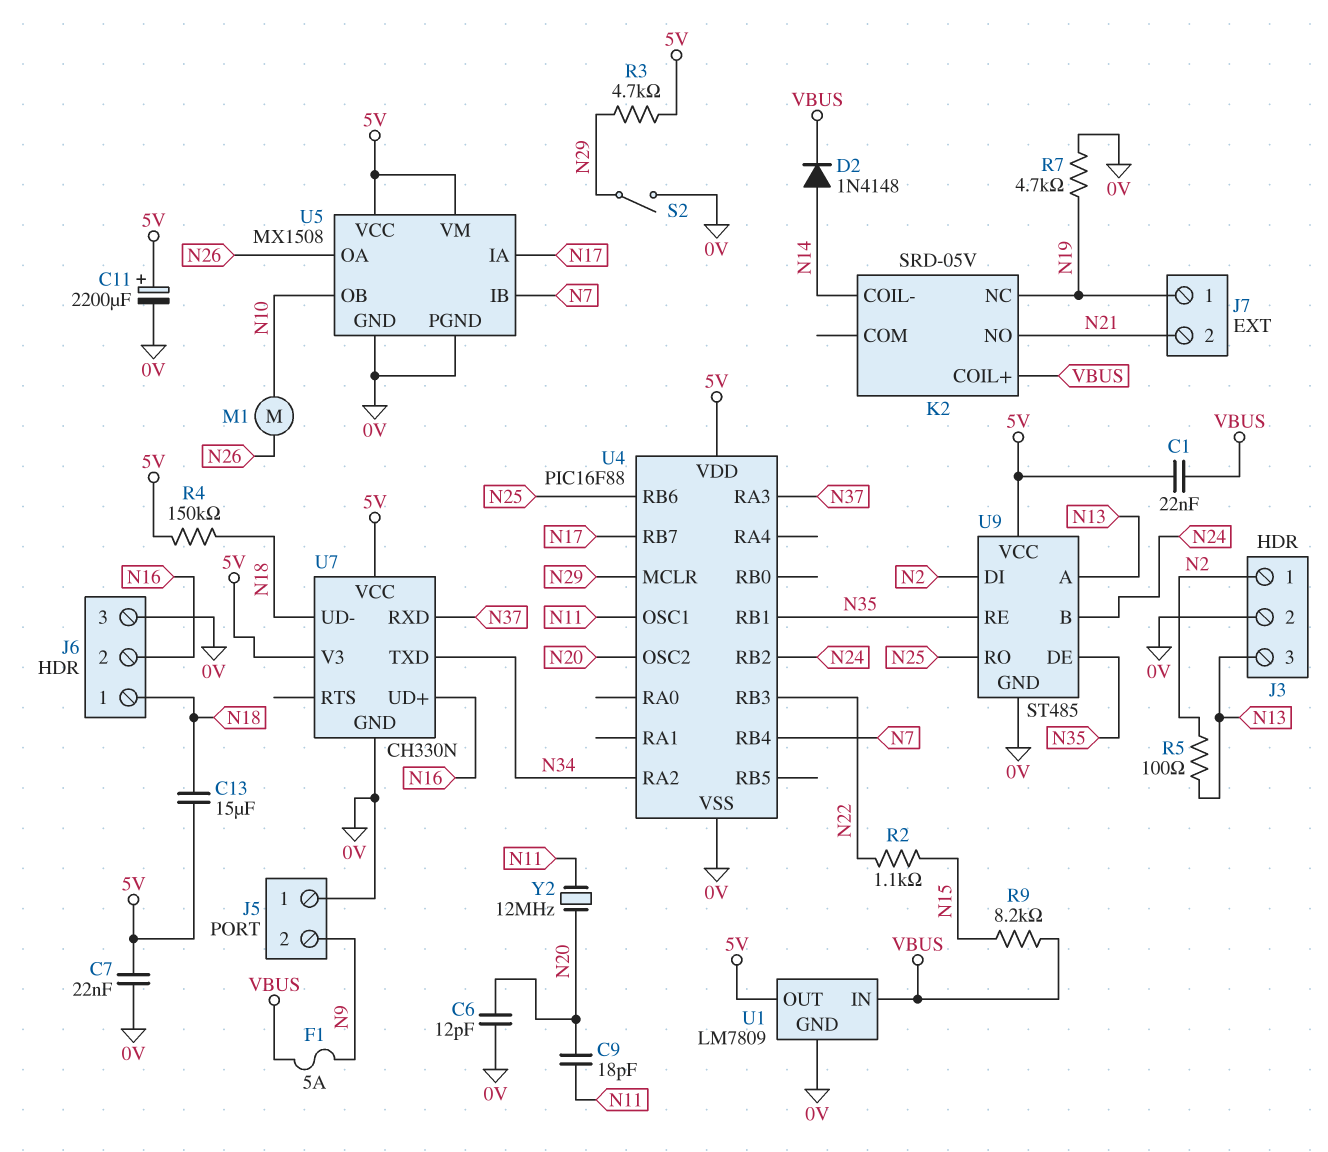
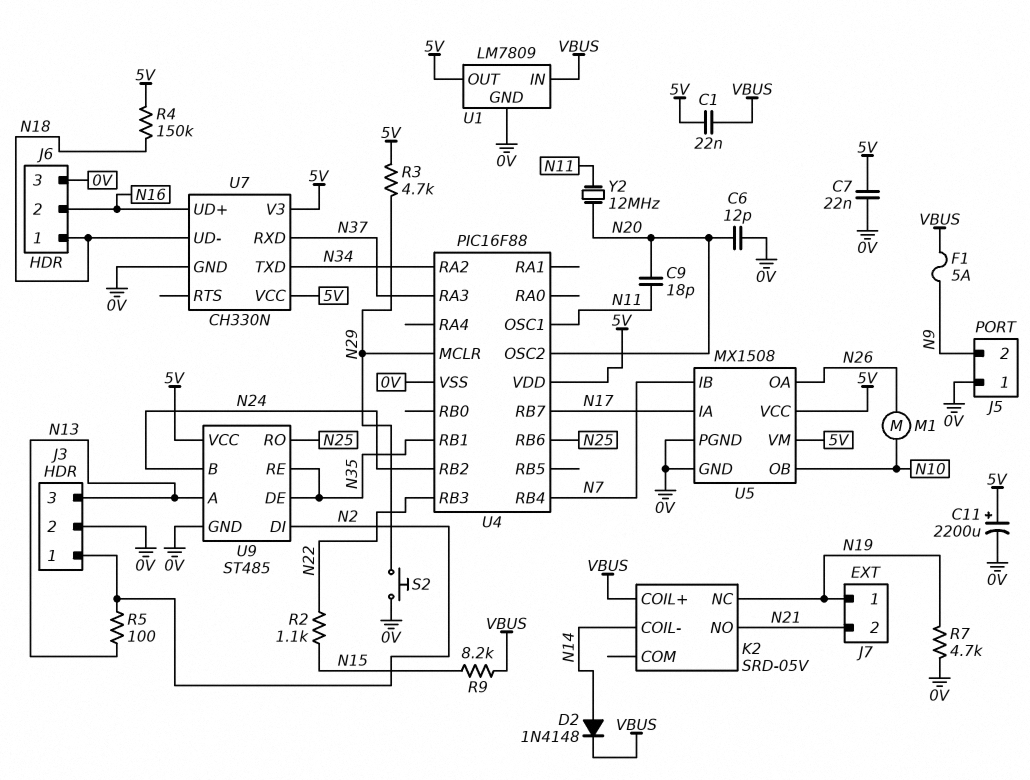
C13: 15uF (5V, N18) -> none
S2: switch (0V, N29) -> button (0V, N29)

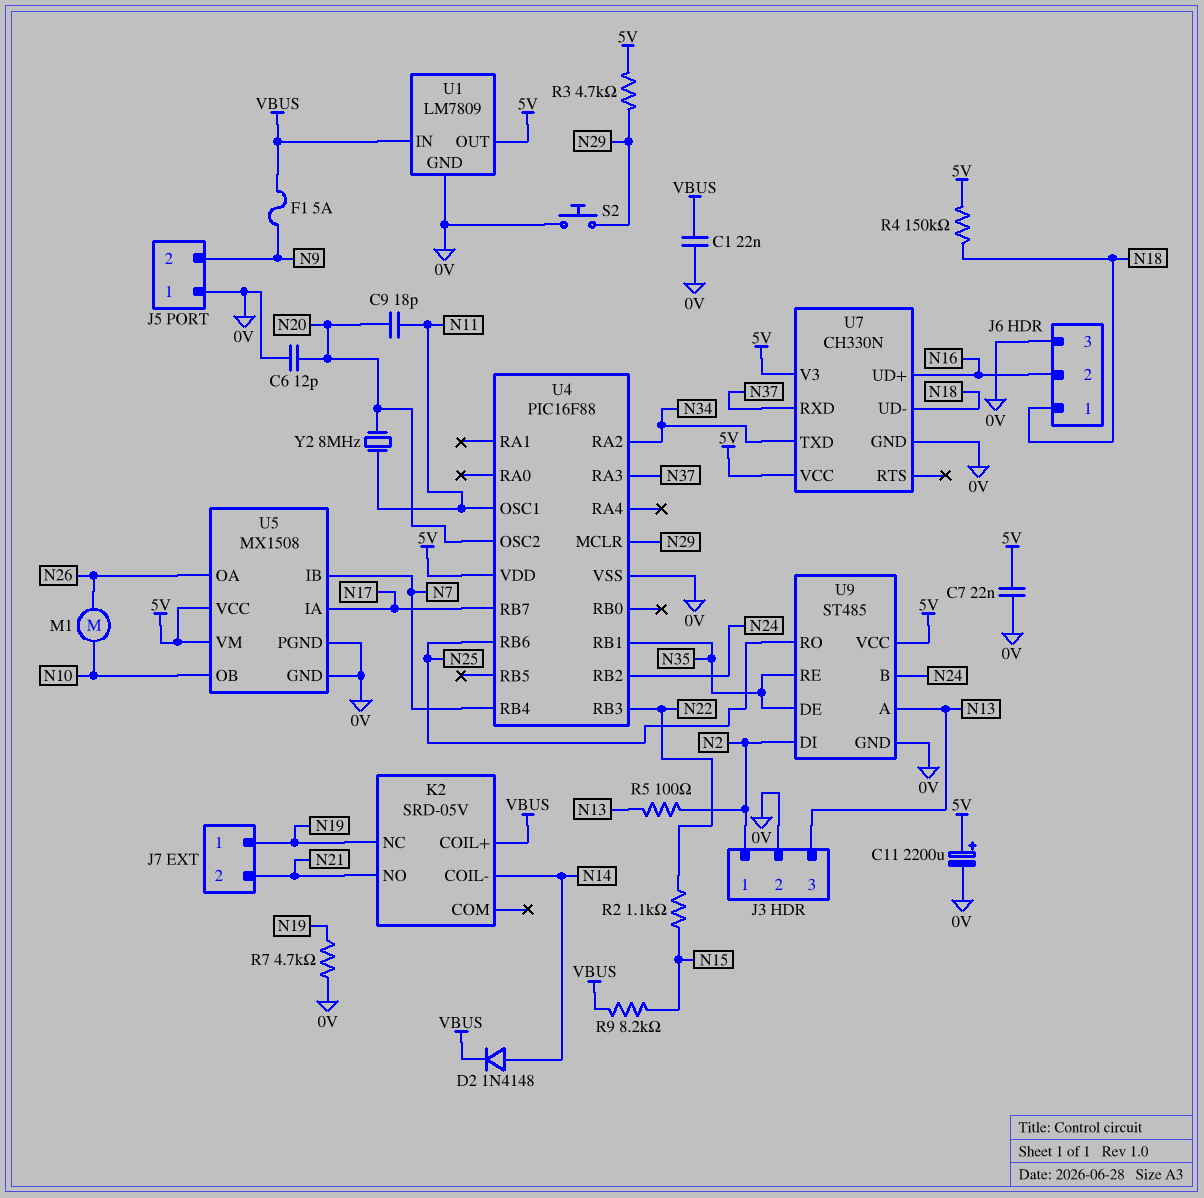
C1: 22nF (5V, VBUS) -> 22nF (0V, VBUS)
Y2: 12MHz (N11, N20) -> 8MHz (N11, N20)

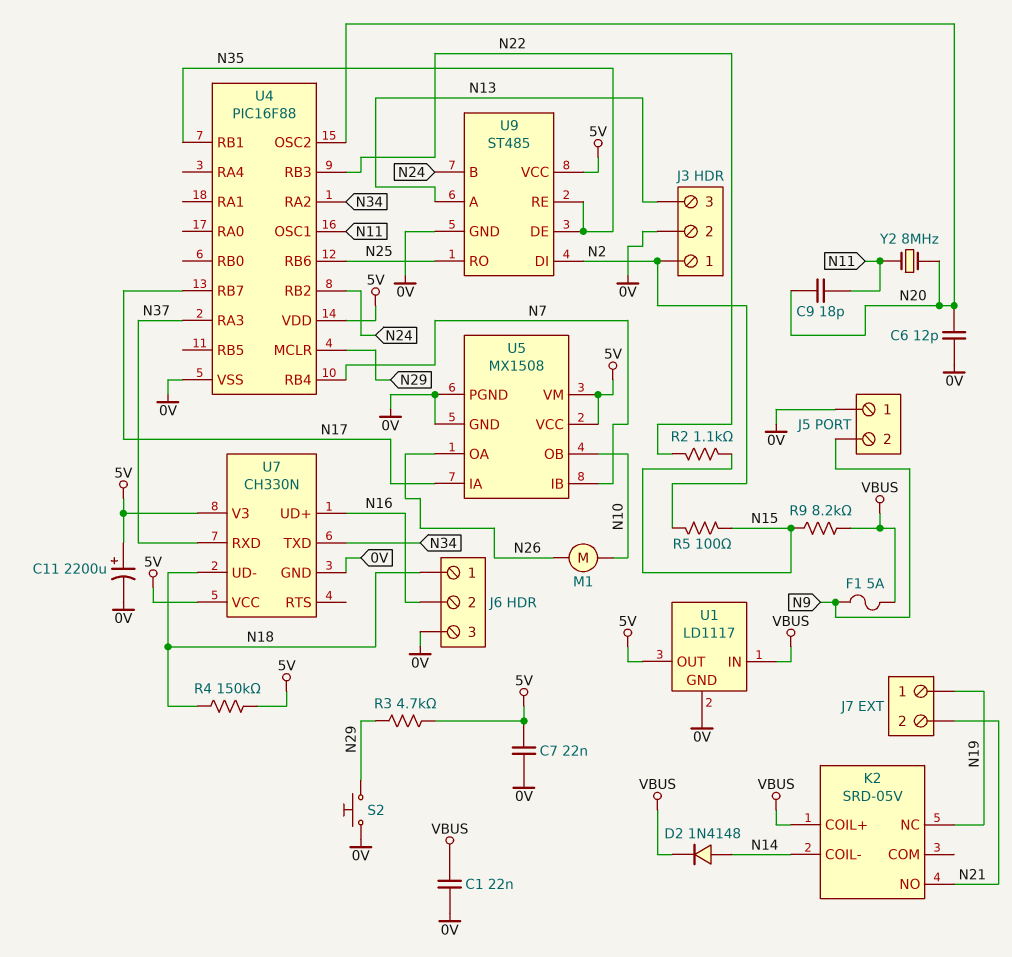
R5: 100 (N2, N13) -> 100 (N2, N15)
R7: 4.7k (0V, N19) -> none
U1: LM7809 -> LD1117

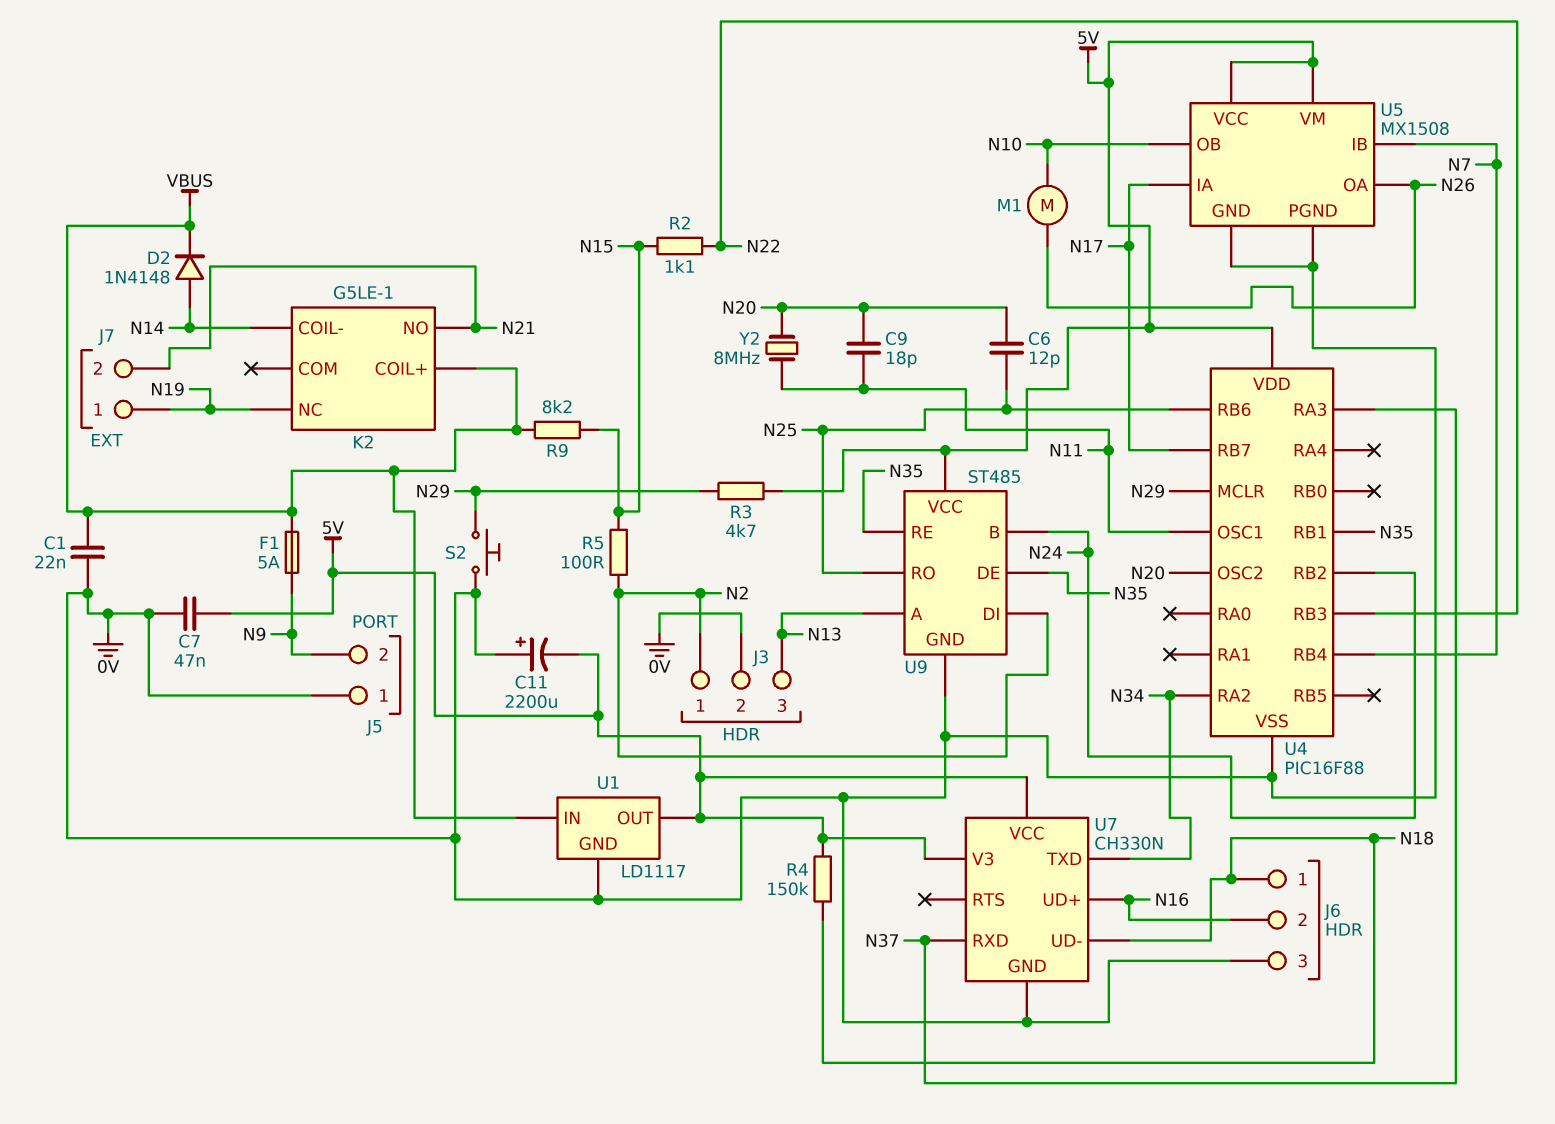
C6: 12pF (0V, N20) -> 12pF (N20, N25)
C7: 22nF (0V, 5V) -> 47nF (0V, 5V)
C11: 2200uF (plus 5V, minus 0V) -> 2200uF (plus 0V, minus 5V)
K2: SRD-05V -> G5LE-1

